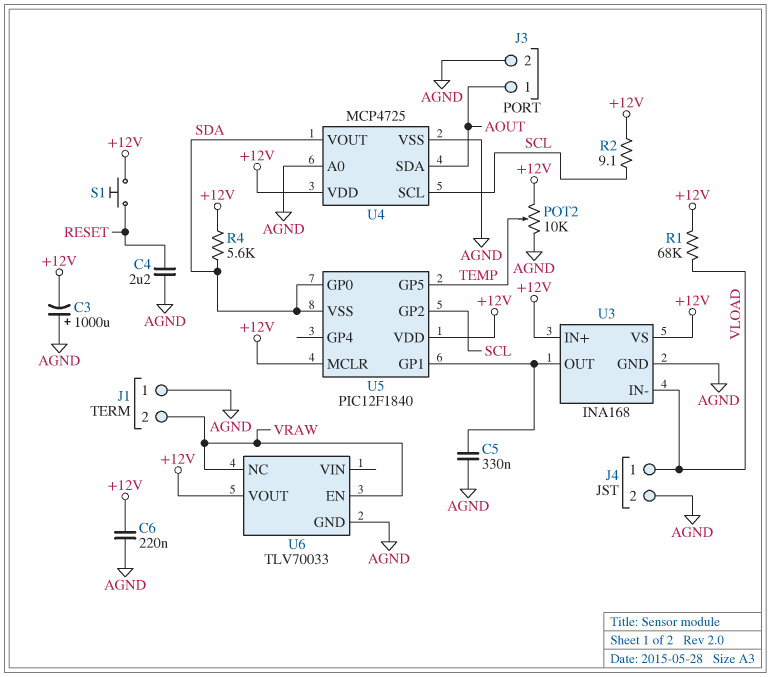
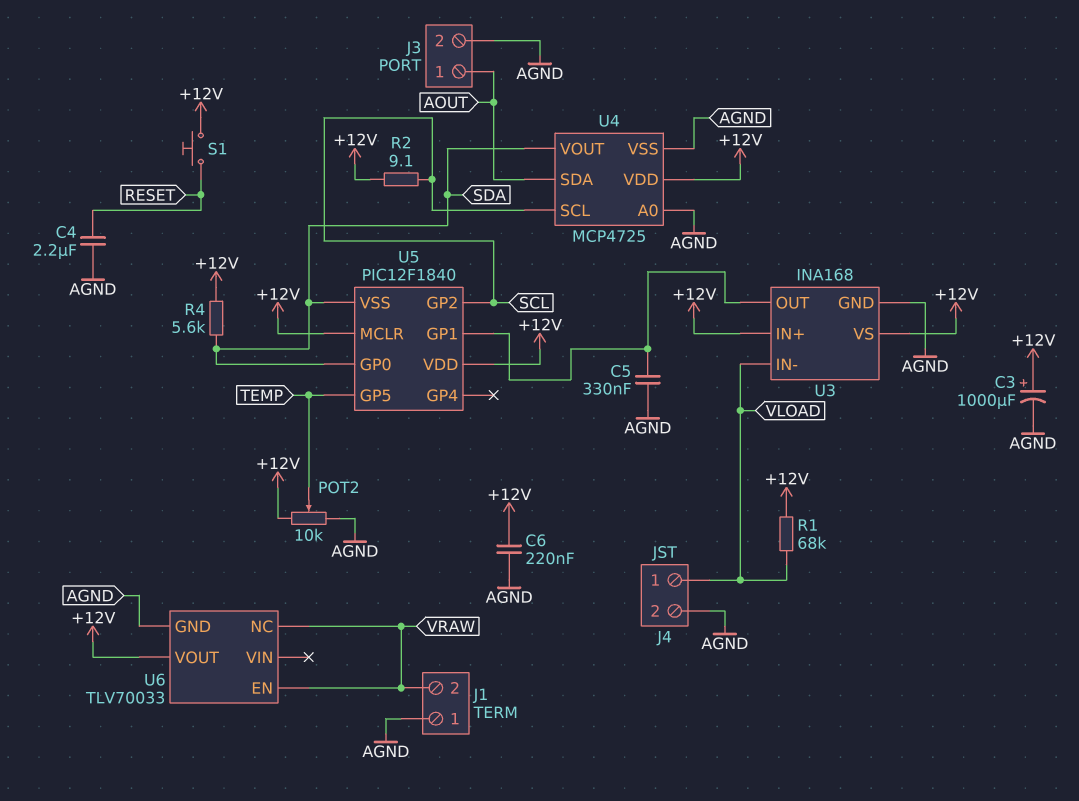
C3: 1000uF (plus AGND, minus +12V) -> 1000uF (plus +12V, minus AGND)

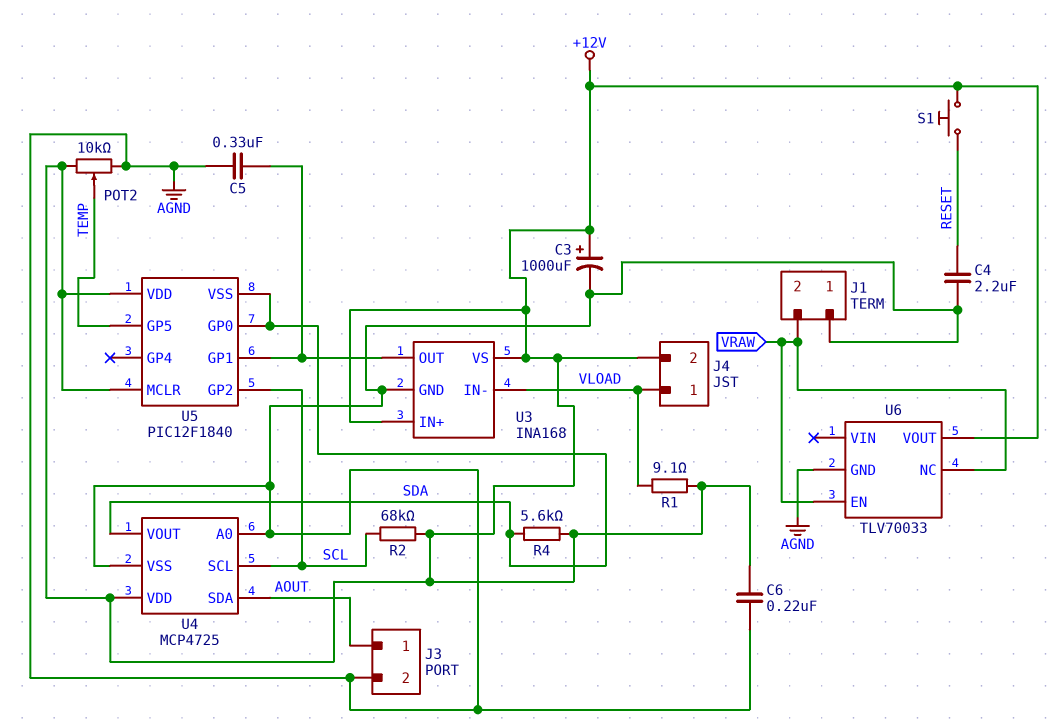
J4 pin 2: AGND -> +12V
R1: 68k (+12V, VLOAD) -> 9.1 (+12V, VLOAD)
R2: 9.1 (+12V, SCL) -> 68k (+12V, SCL)

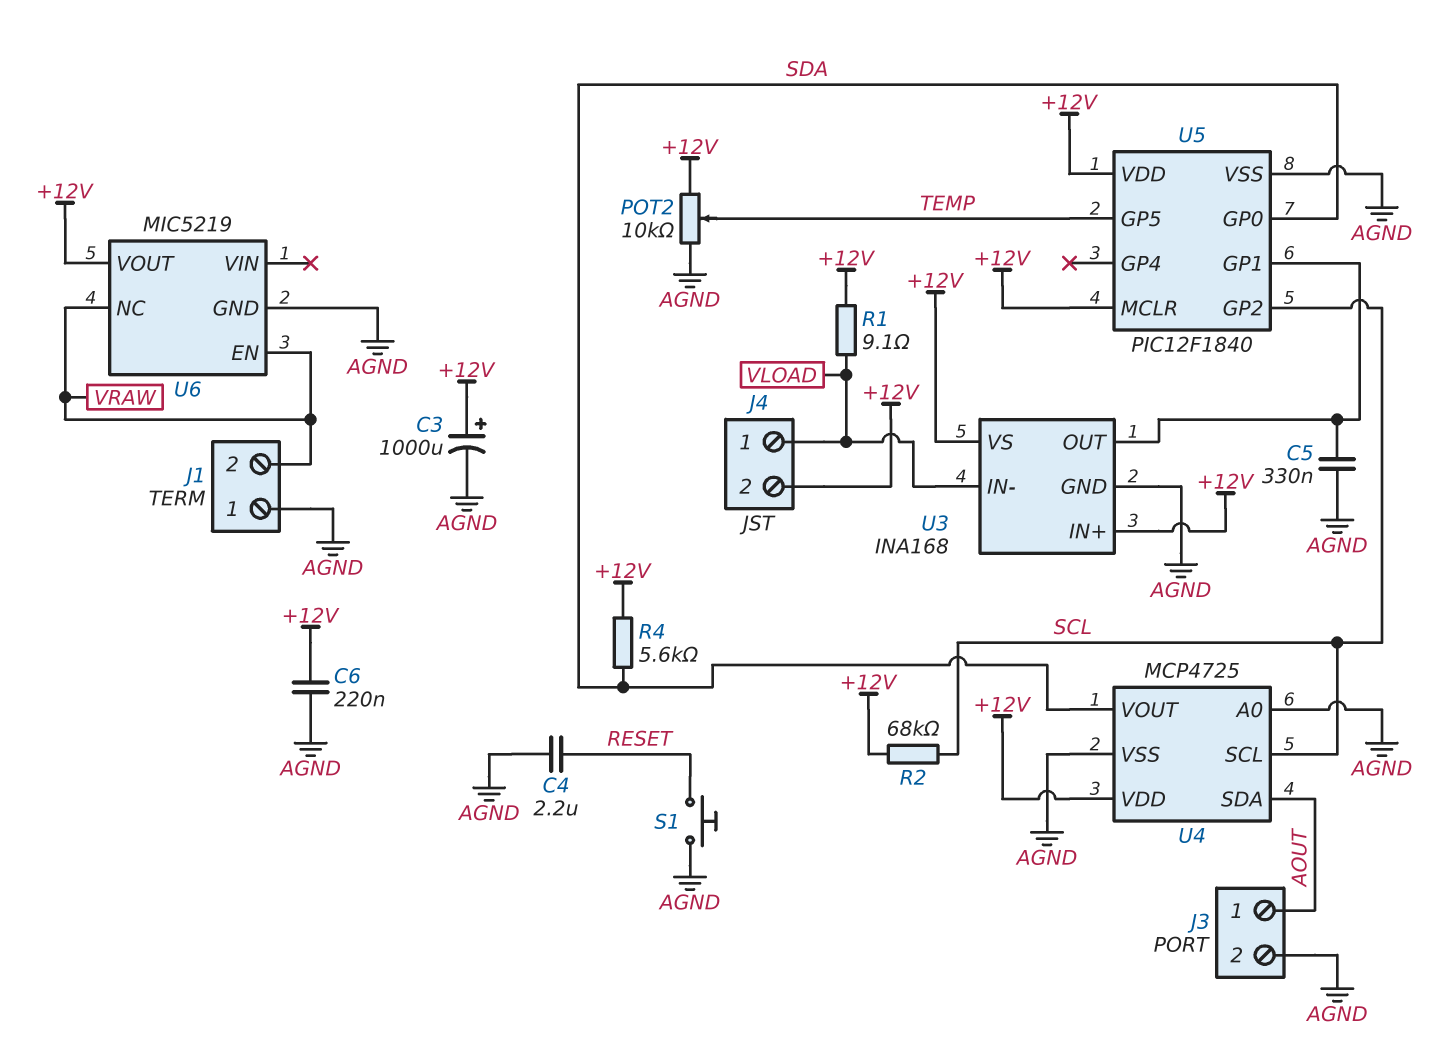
S1: button (+12V, RESET) -> button (AGND, RESET)
U5 pin VSS: SDA -> AGND
U6: TLV70033 -> MIC5219

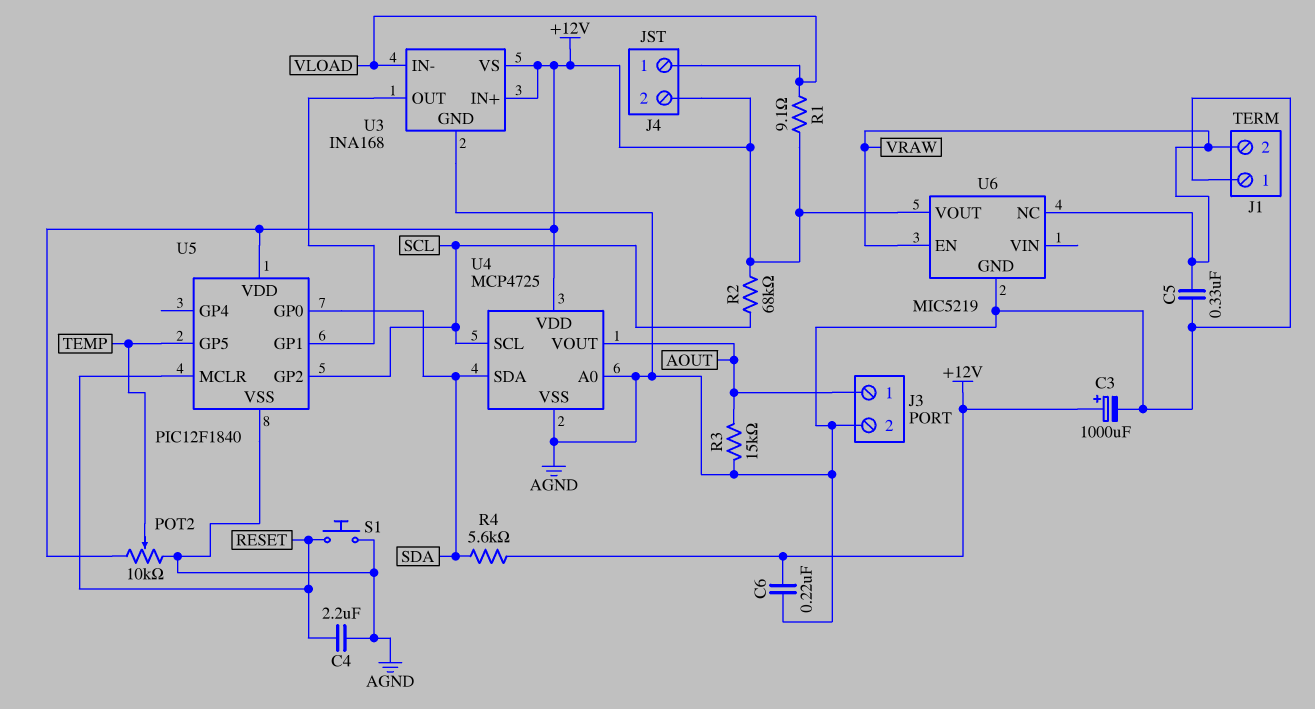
C5: 330nF (AGND, U3/OUT) -> 330nF (AGND, VRAW)
R3: none -> 15k (AGND, AOUT)
U4 pin SDA: AOUT -> SDA
U4 pin VOUT: SDA -> AOUT
U5 pin MCLR: +12V -> RESET

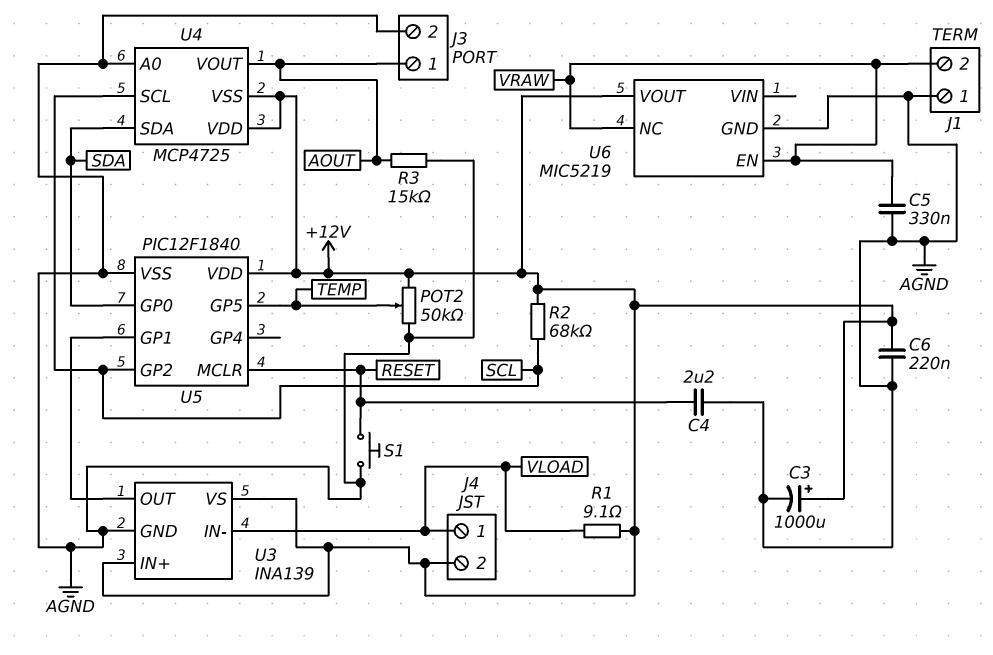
POT2: 10k (+12V, AGND, wiper TEMP) -> 50k (+12V, AGND, wiper TEMP)
R4: 5.6k (+12V, SDA) -> none
U3: INA168 -> INA139
U4 pin VSS: AGND -> +12V

